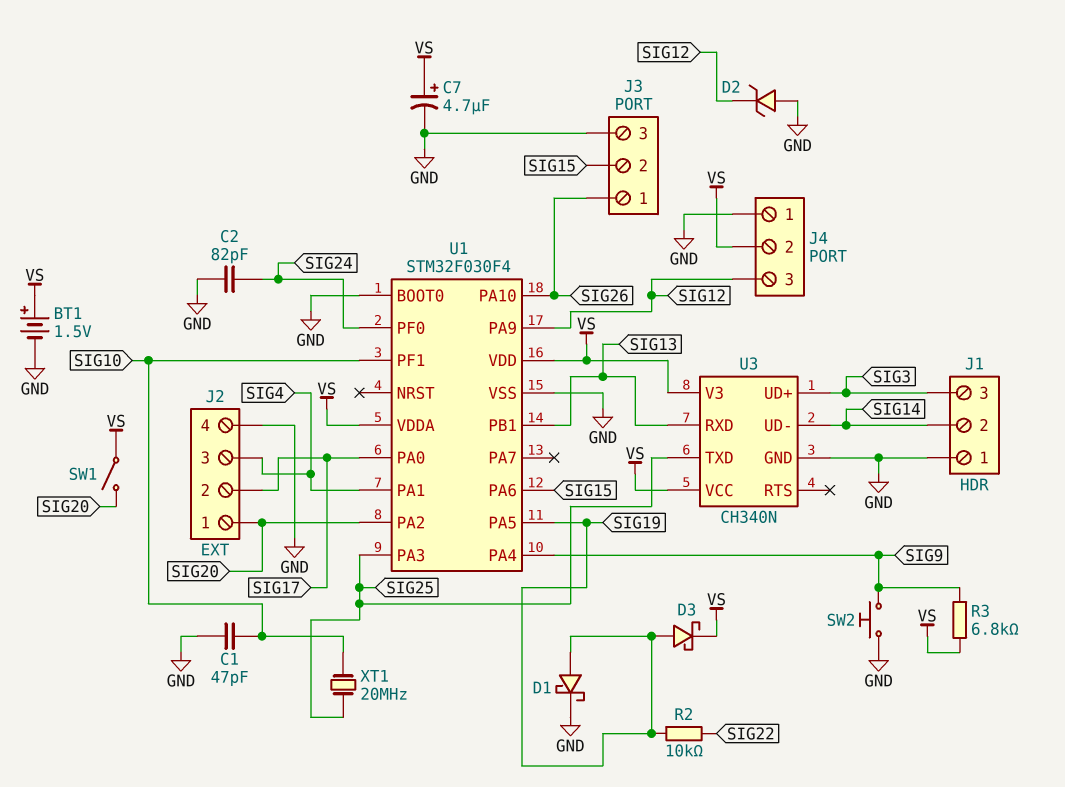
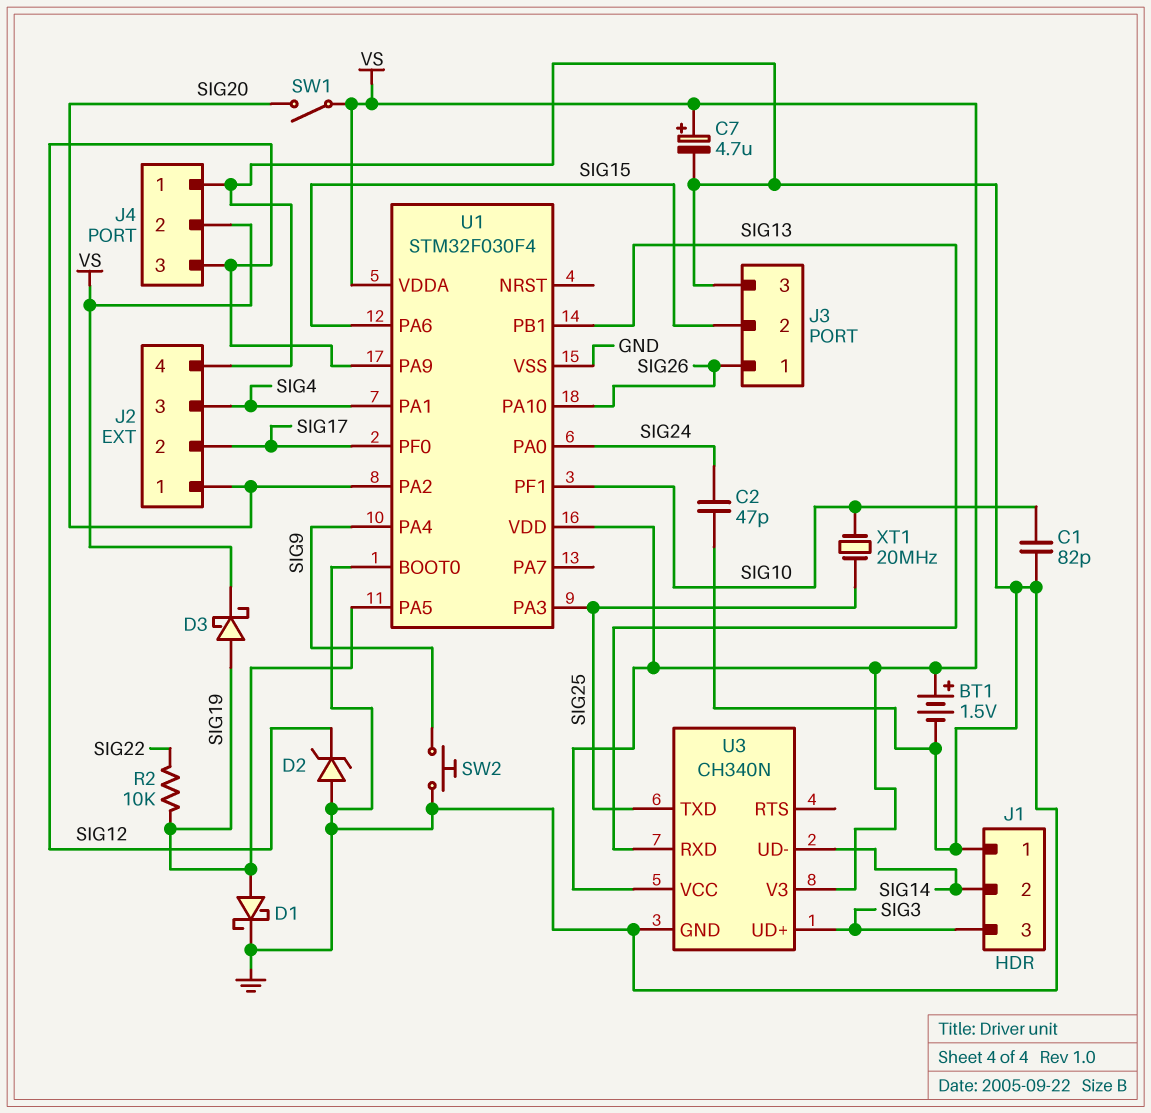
C1: 47pF (GND, SIG10) -> 82pF (GND, SIG10)
C2: 82pF (GND, SIG24) -> 47pF (GND, SIG24)
R3: 6.8k (SIG9, VS) -> none
U1 pin PA0: SIG17 -> SIG24
U1 pin PF0: SIG24 -> SIG17

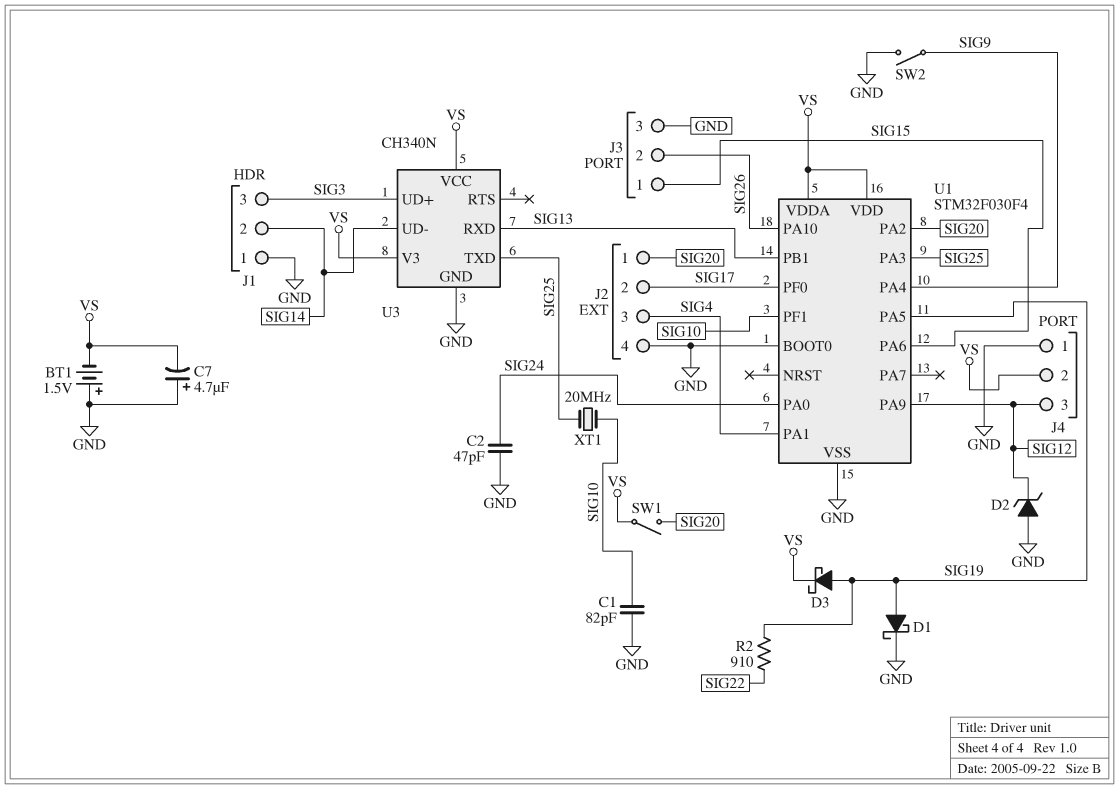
BT1: 1.5V (plus VS, minus GND) -> 1.5V (plus GND, minus VS)
C7: 4.7uF (plus VS, minus GND) -> 4.7uF (plus GND, minus VS)
J3 pin 1: SIG26 -> SIG15
J3 pin 2: SIG15 -> SIG26
R2: 10k (SIG19, SIG22) -> 910 (SIG19, SIG22)
SW2: button (GND, SIG9) -> switch (GND, SIG9)

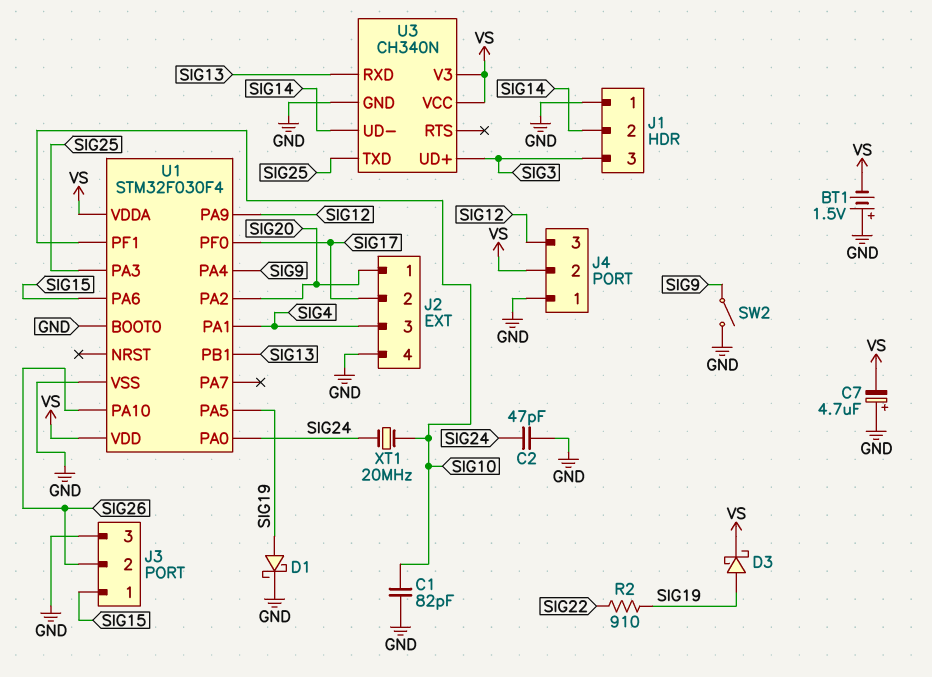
D2: zener (A GND, K SIG12) -> none
SW1: switch (SIG20, VS) -> none
XT1: 20MHz (SIG10, SIG25) -> 20MHz (SIG10, SIG24)

